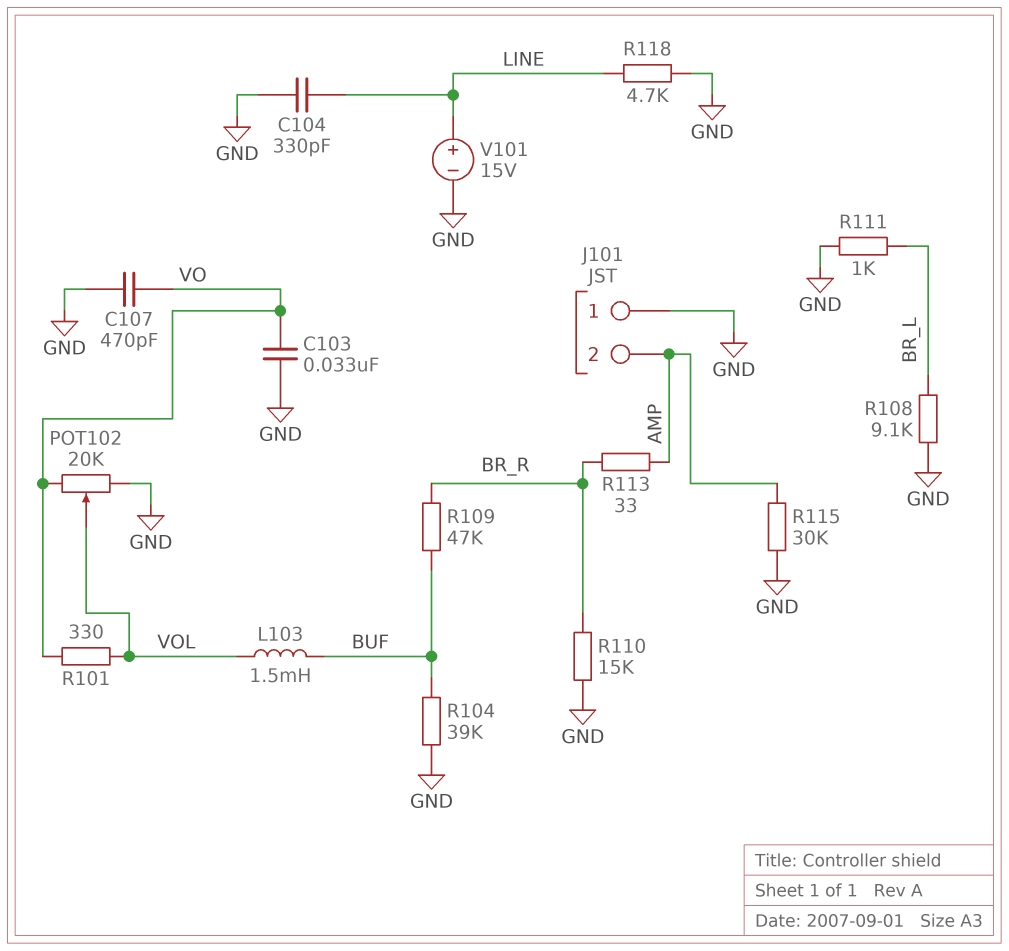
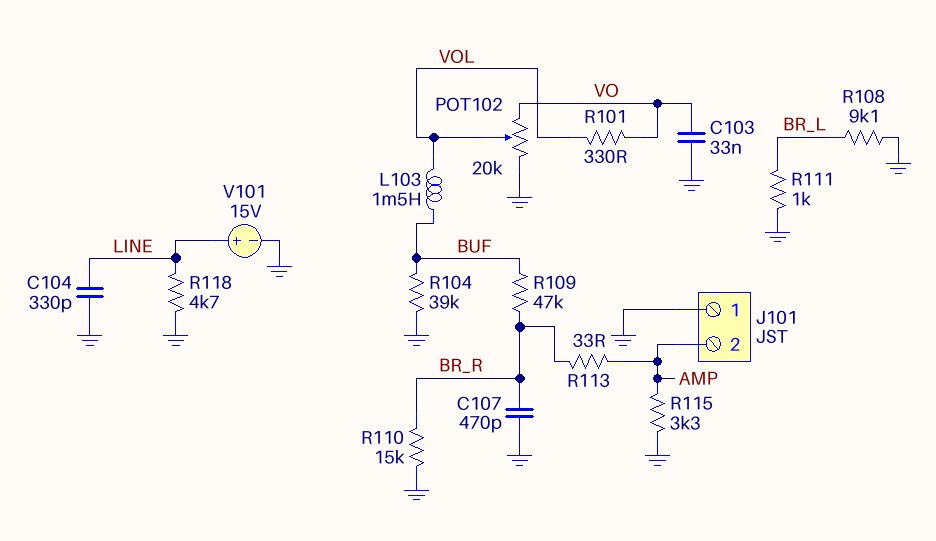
C107: 470pF (GND, VO) -> 470pF (BR_R, GND)
R115: 30k (AMP, GND) -> 3.3k (AMP, GND)

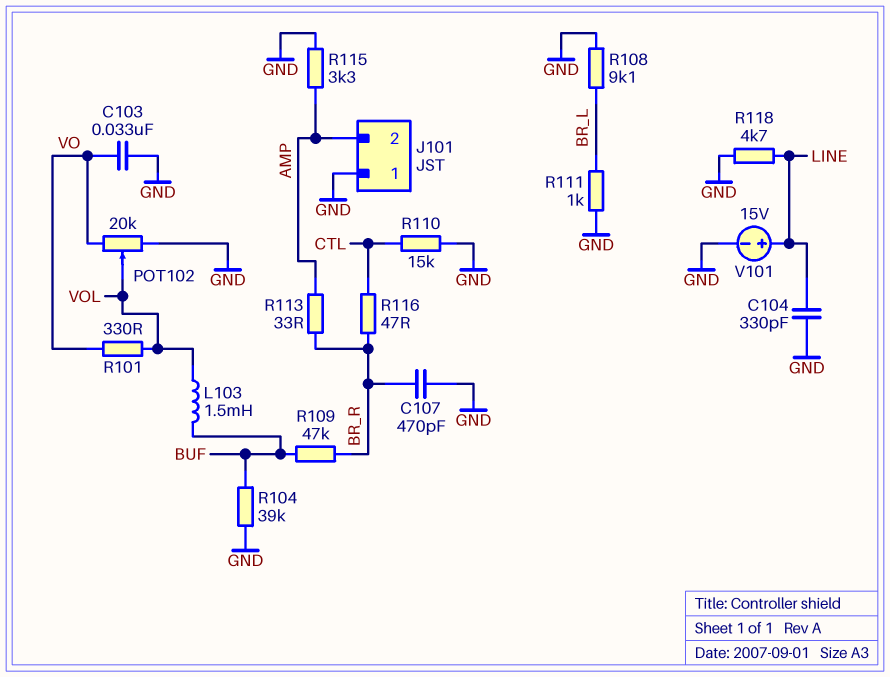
R110: 15k (BR_R, GND) -> 15k (CTL, GND)
R116: none -> 47 (BR_R, CTL)

